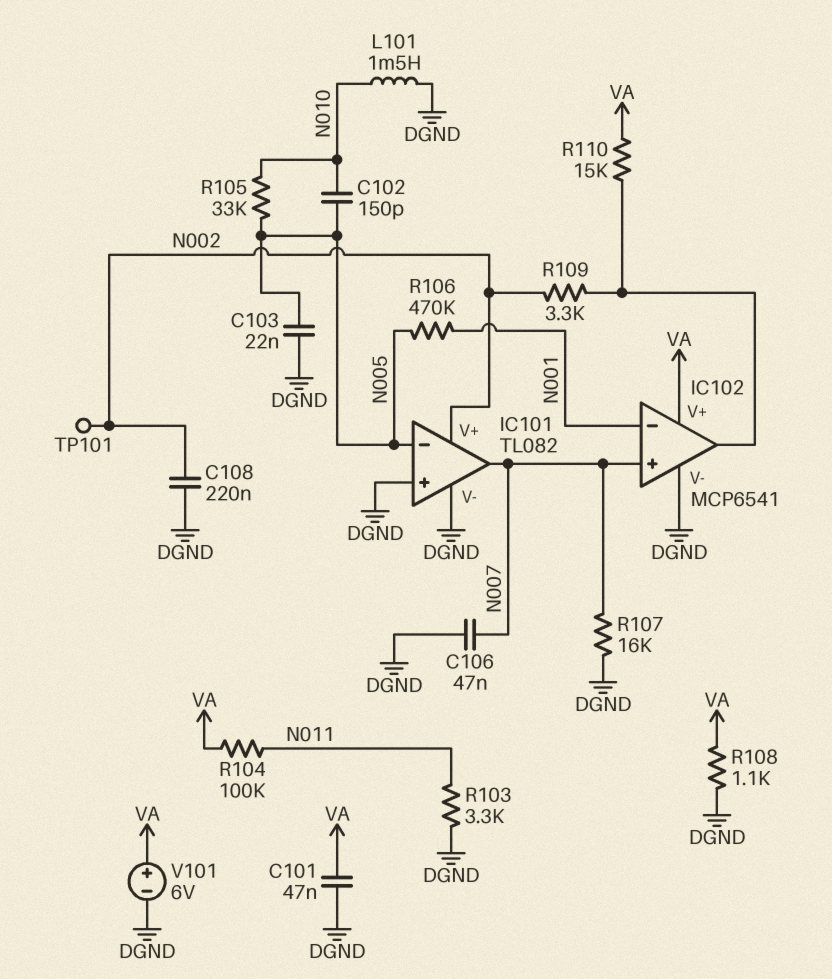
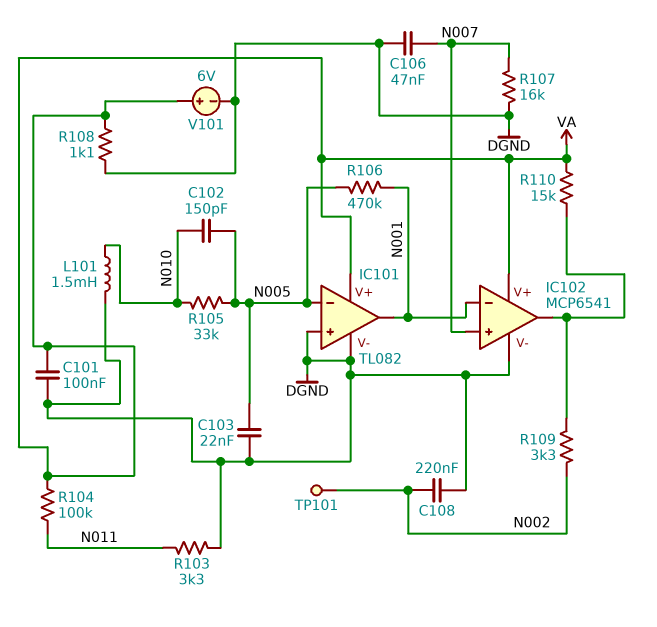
C101: 47nF (DGND, VA) -> 100nF (DGND, VA)
IC101 pin V+: N002 -> VA
IC101 pin out: N007 -> N001

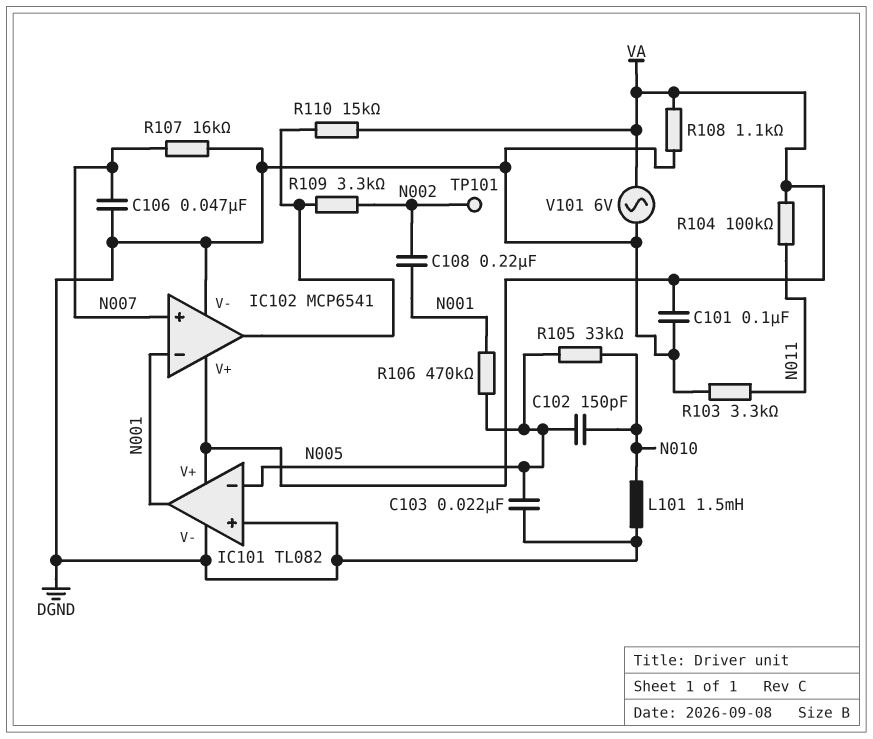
C108: 220nF (DGND, N002) -> 220nF (N001, N002)
V101: 6V (plus VA, minus DGND) -> AC 6V (DGND, VA)

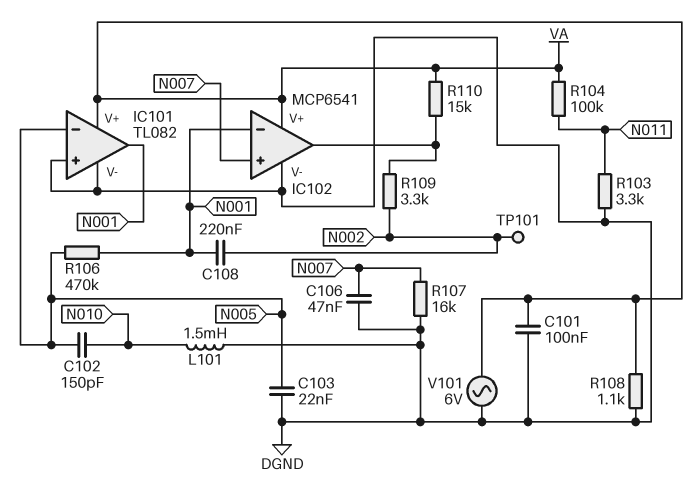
R105: 33k (N005, N010) -> none

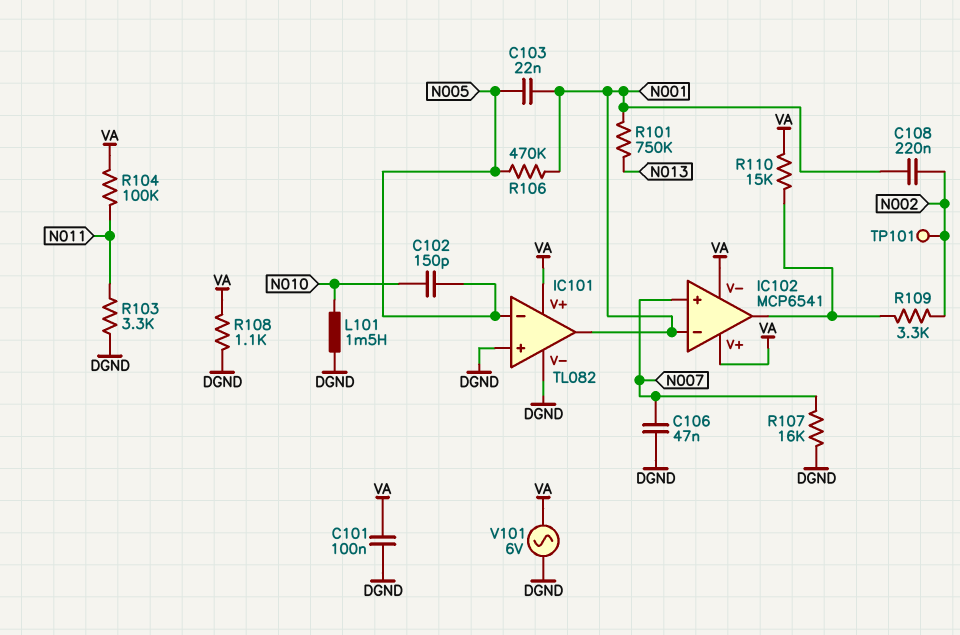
C103: 22nF (DGND, N005) -> 22nF (N001, N005)
IC102 pin V-: DGND -> VA
R101: none -> 750k (N001, N013)

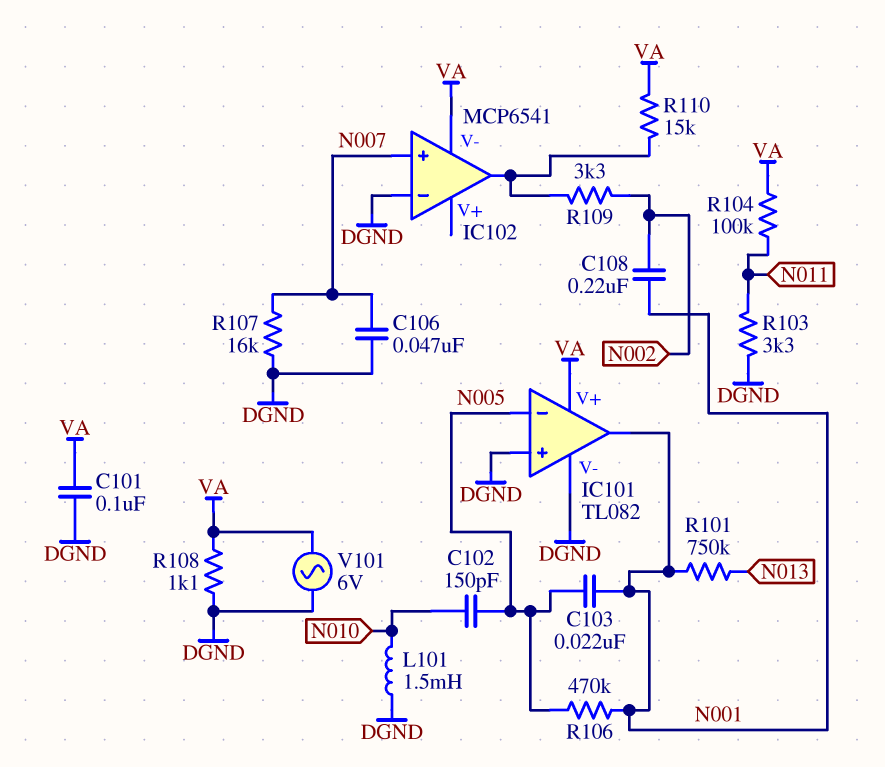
IC102 pin V+: VA -> none
IC102 pin in-: N001 -> DGND
TP101: test point (N002) -> none

